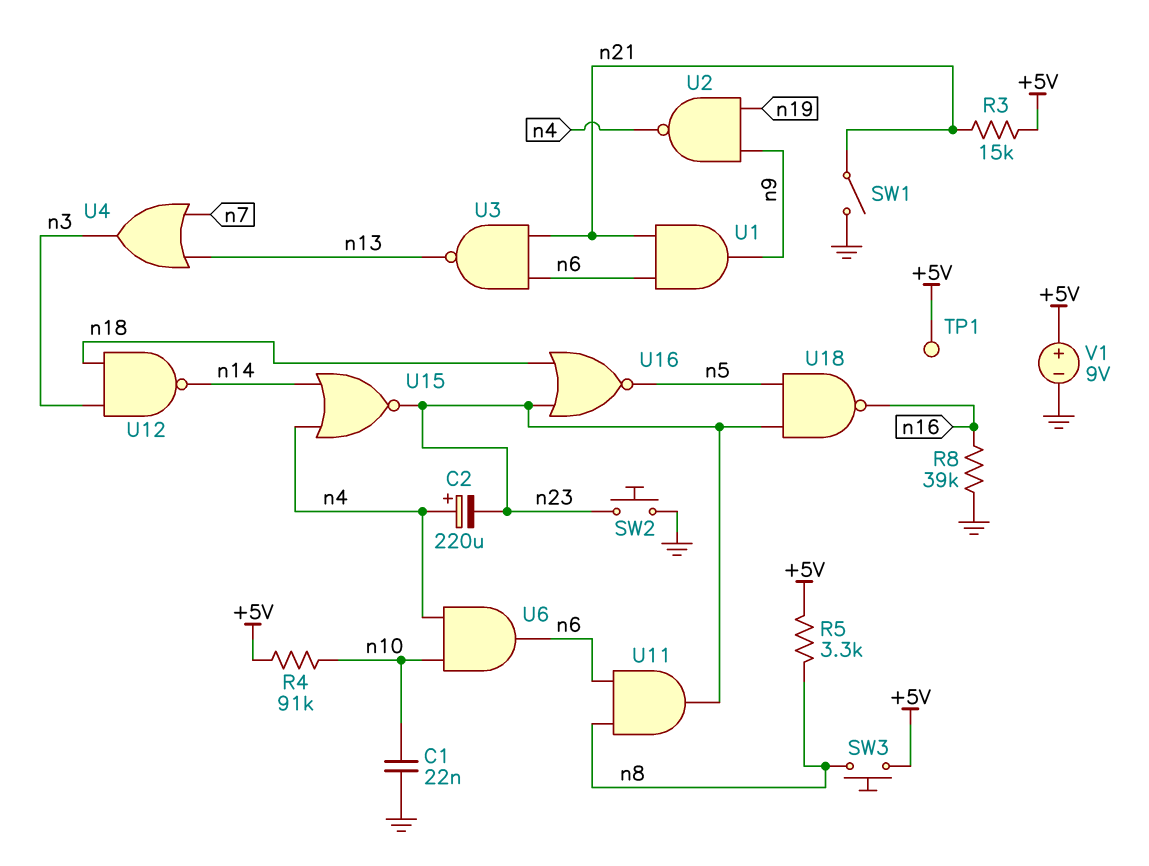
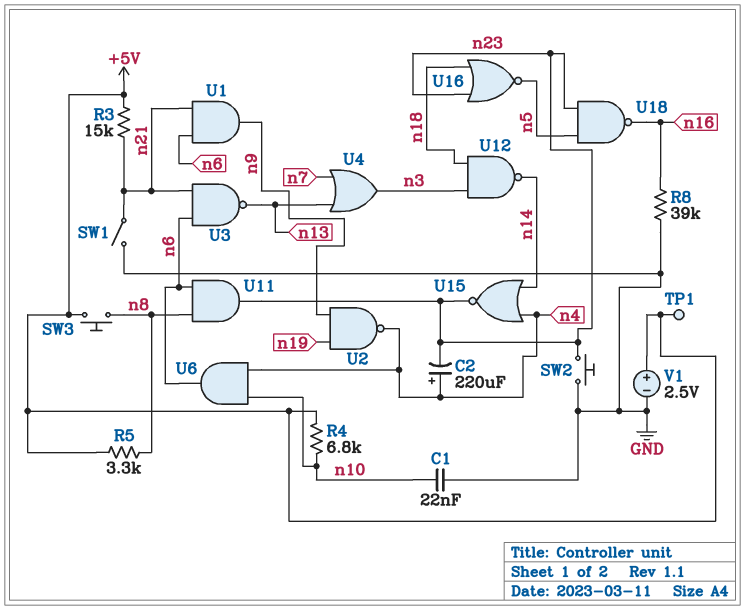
R4: 91k (+5V, n10) -> 6.8k (+5V, n10)
V1: 9V (plus +5V, minus GND) -> 2.5V (plus +5V, minus GND)

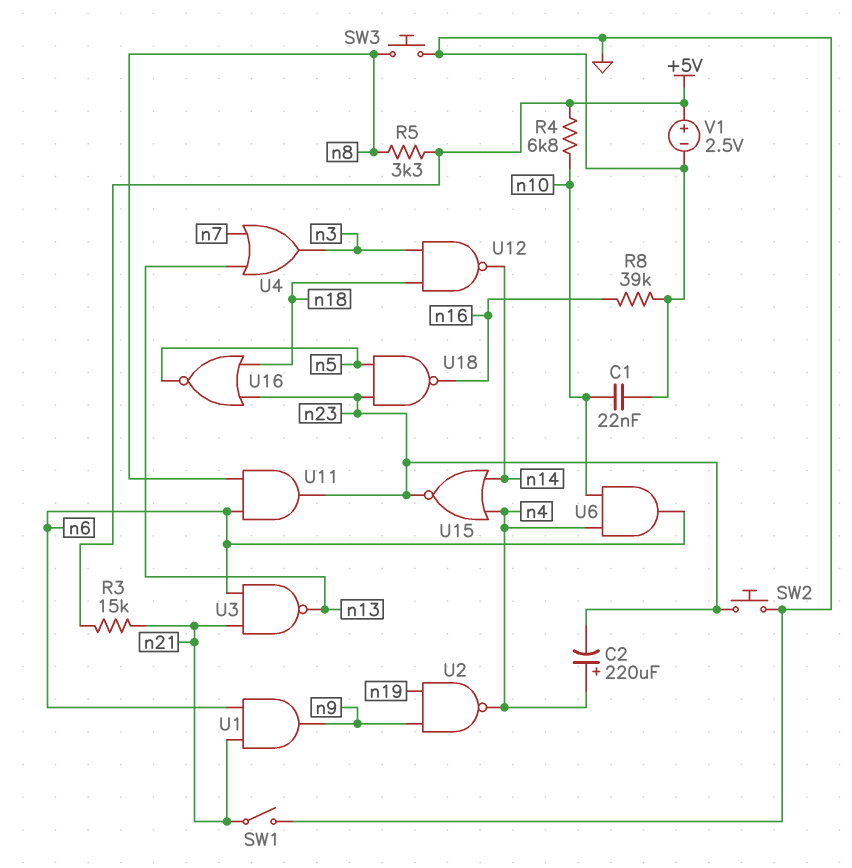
SW3: button (+5V, n8) -> button (GND, n8)
TP1: test point (+5V) -> none

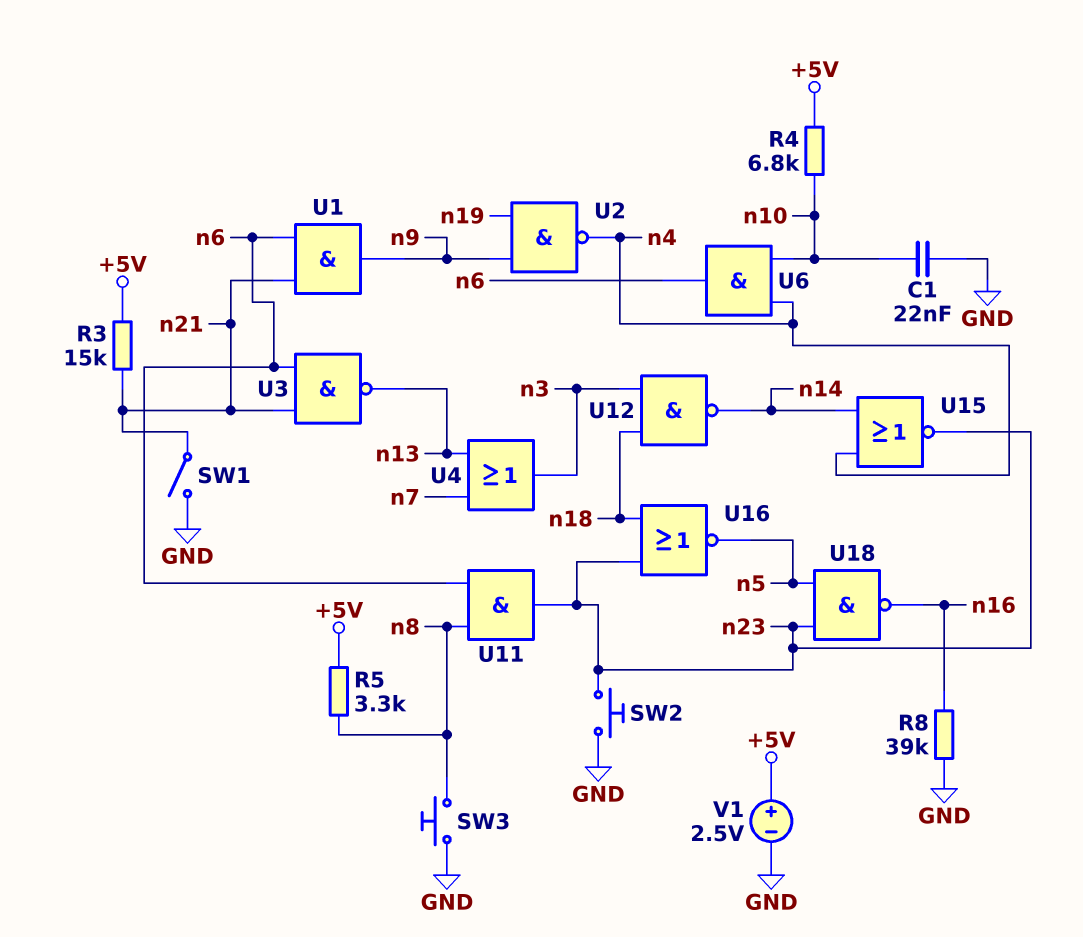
C2: 220uF (plus n4, minus n23) -> none

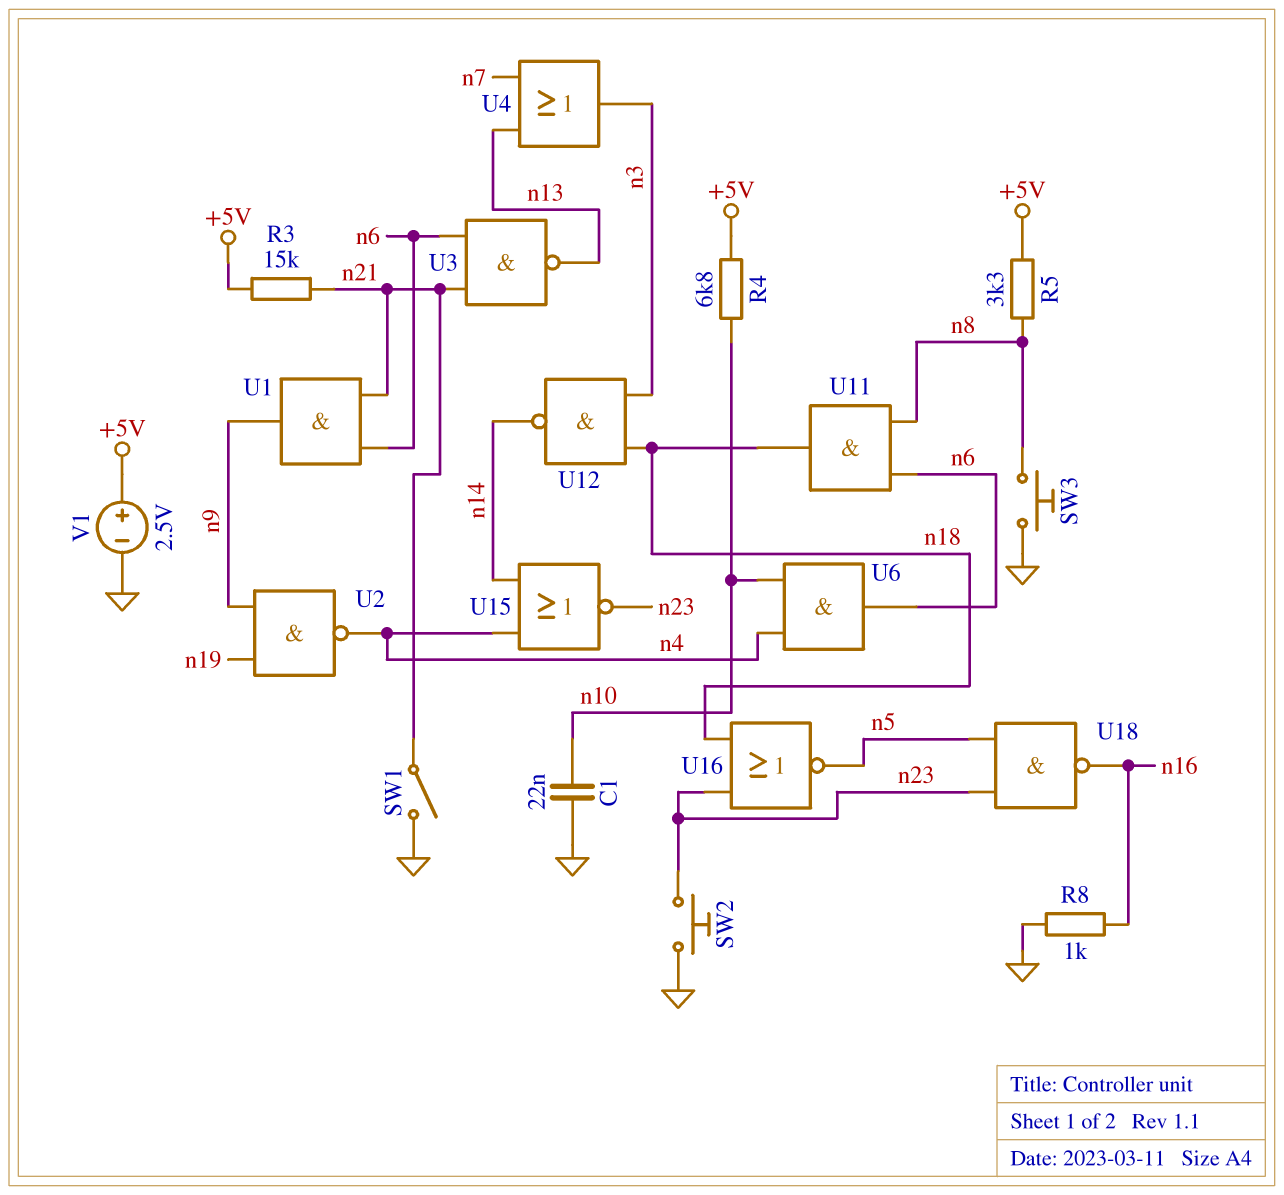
R8: 39k (GND, n16) -> 1k (GND, n16)
U11: AND (in n6, in n8, out n23) -> AND (in n6, in n8, out n18)

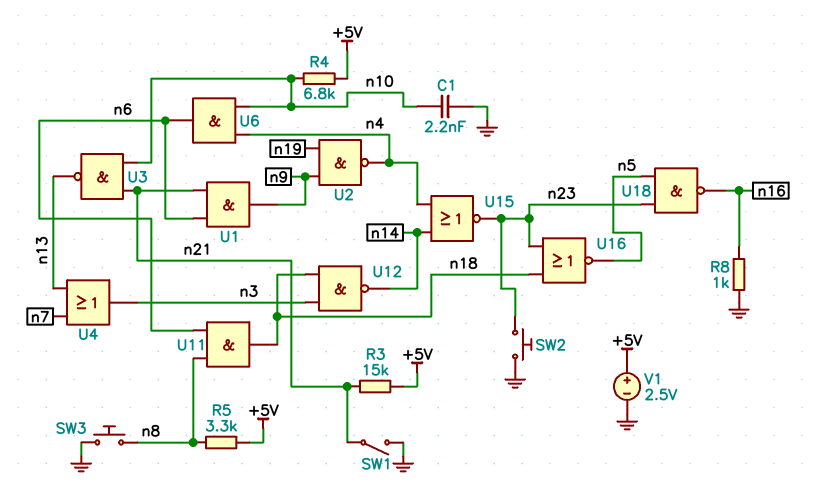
C1: 22nF (GND, n10) -> 2.2nF (GND, n10)
U3: NAND (in n6, in n21, out n13) -> NAND (in n10, in n21, out n13)

